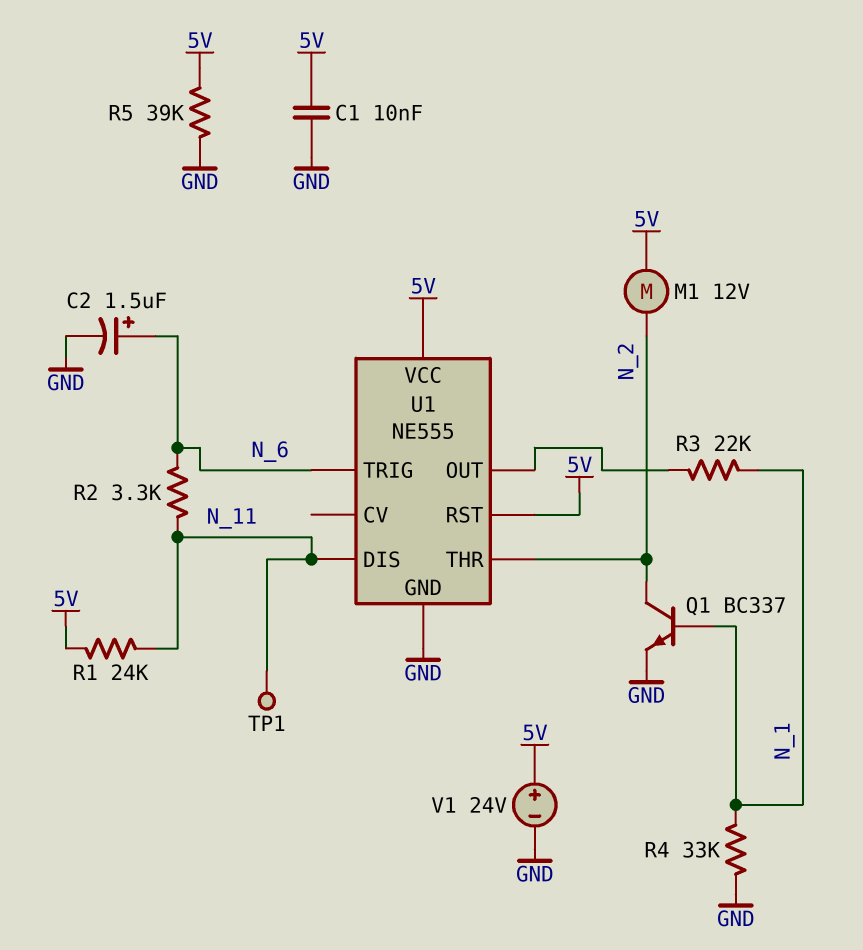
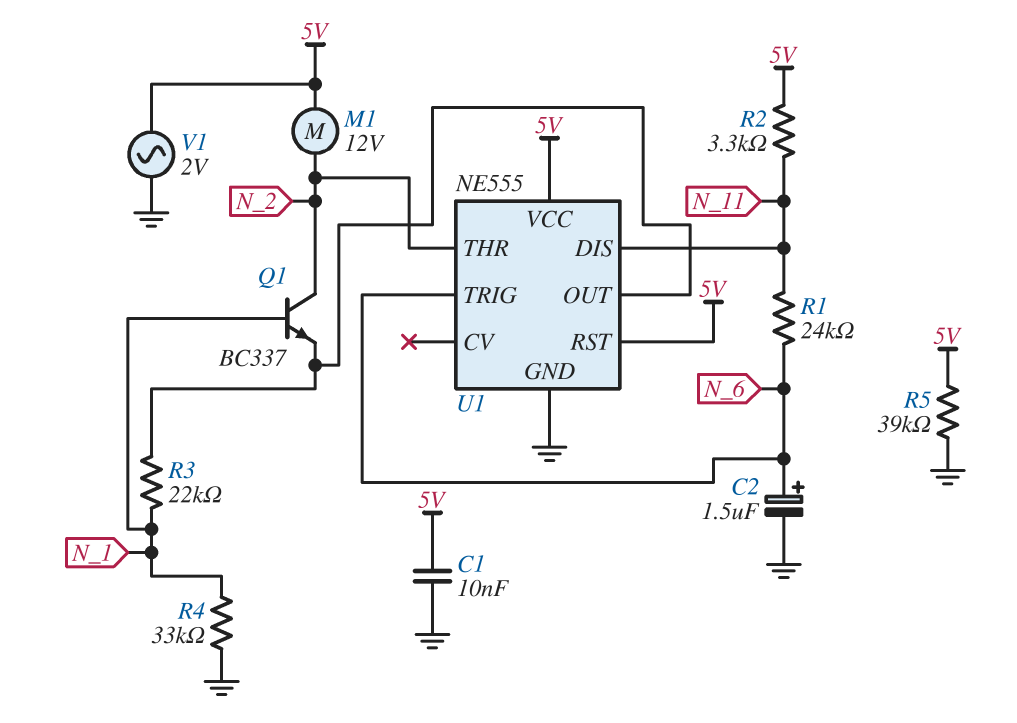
Q1: NPN BC337 (B N_1, C N_2, E GND) -> NPN BC337 (B N_1, C N_2, E U1/OUT)
R1: 24k (5V, N_11) -> 24k (N_6, N_11)
R2: 3.3k (N_6, N_11) -> 3.3k (5V, N_11)
TP1: test point (N_11) -> none
V1: 24V (plus 5V, minus GND) -> AC 2V (5V, GND)

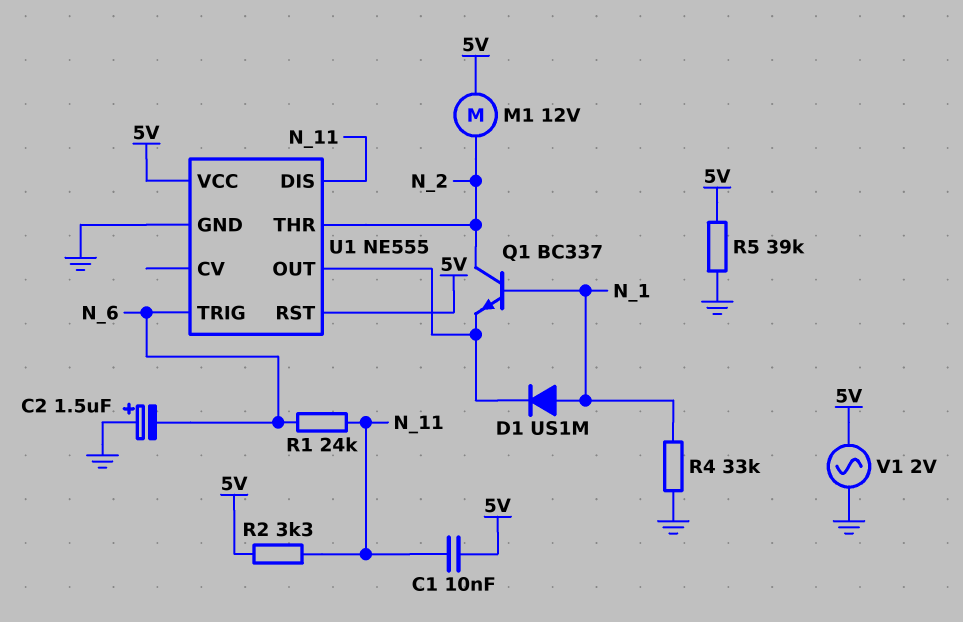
C1: 10nF (5V, GND) -> 10nF (5V, N_11)
C2: 1.5uF (plus N_6, minus GND) -> 1.5uF (plus GND, minus N_6)
D1: none -> diode US1M (A N_1, K U1/OUT)
R3: 22k (N_1, U1/OUT) -> none

